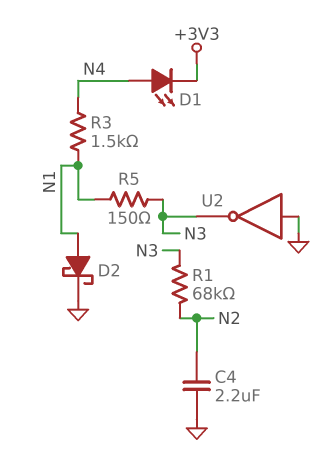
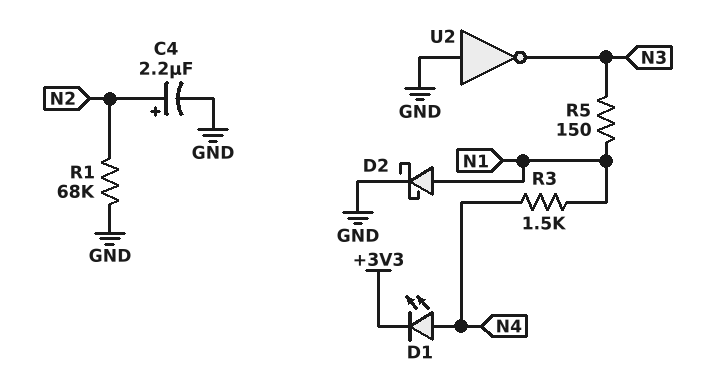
C4: 2.2uF (GND, N2) -> 2.2uF (plus N2, minus GND)
R1: 68k (N2, N3) -> 68k (GND, N2)

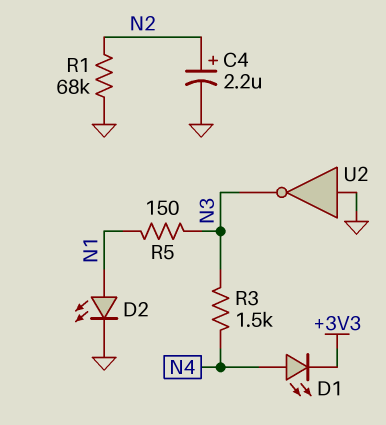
D2: schottky (A N1, K GND) -> LED (A N1, K GND)
R3: 1.5k (N1, N4) -> 1.5k (N3, N4)

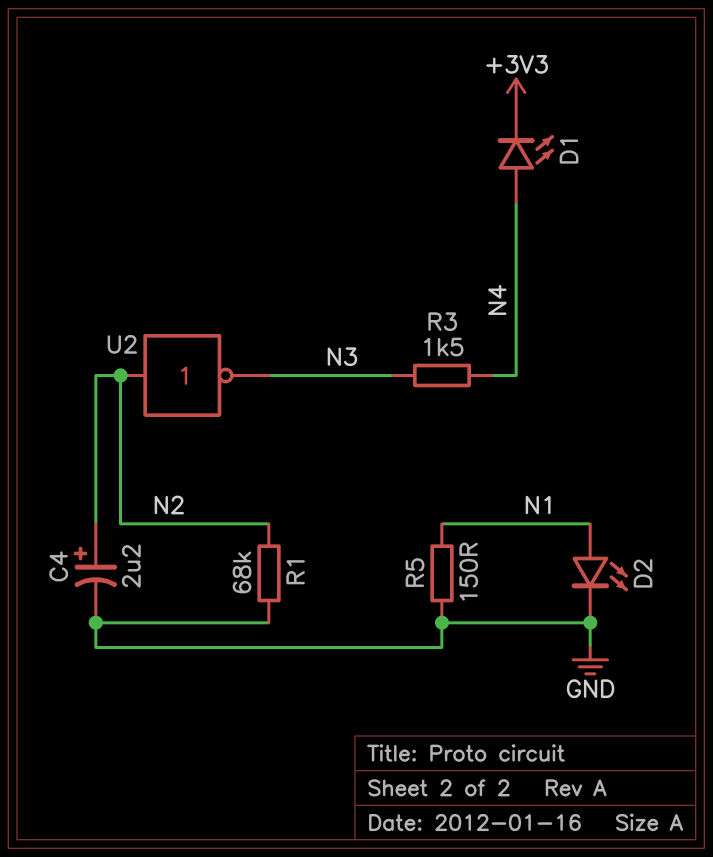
R5: 150 (N1, N3) -> 150 (GND, N1)
U2: NOT (in GND, out N3) -> NOT (in N2, out N3)

